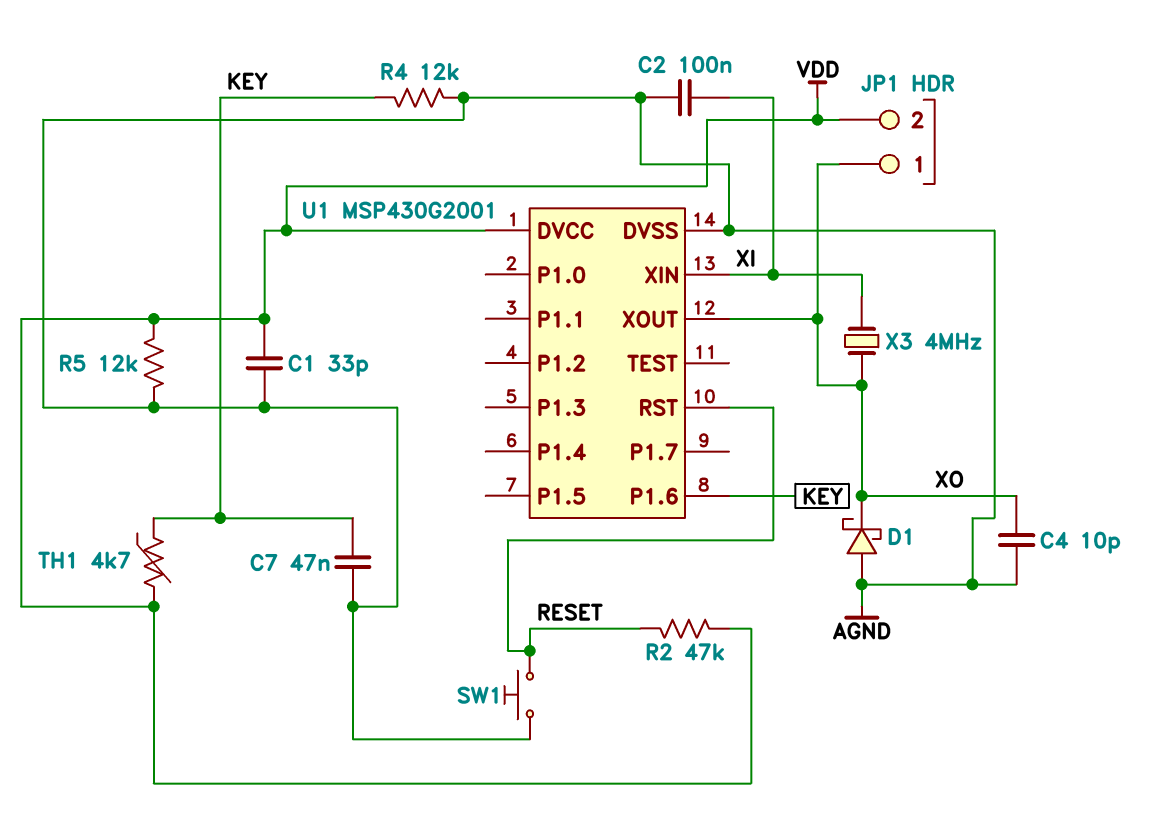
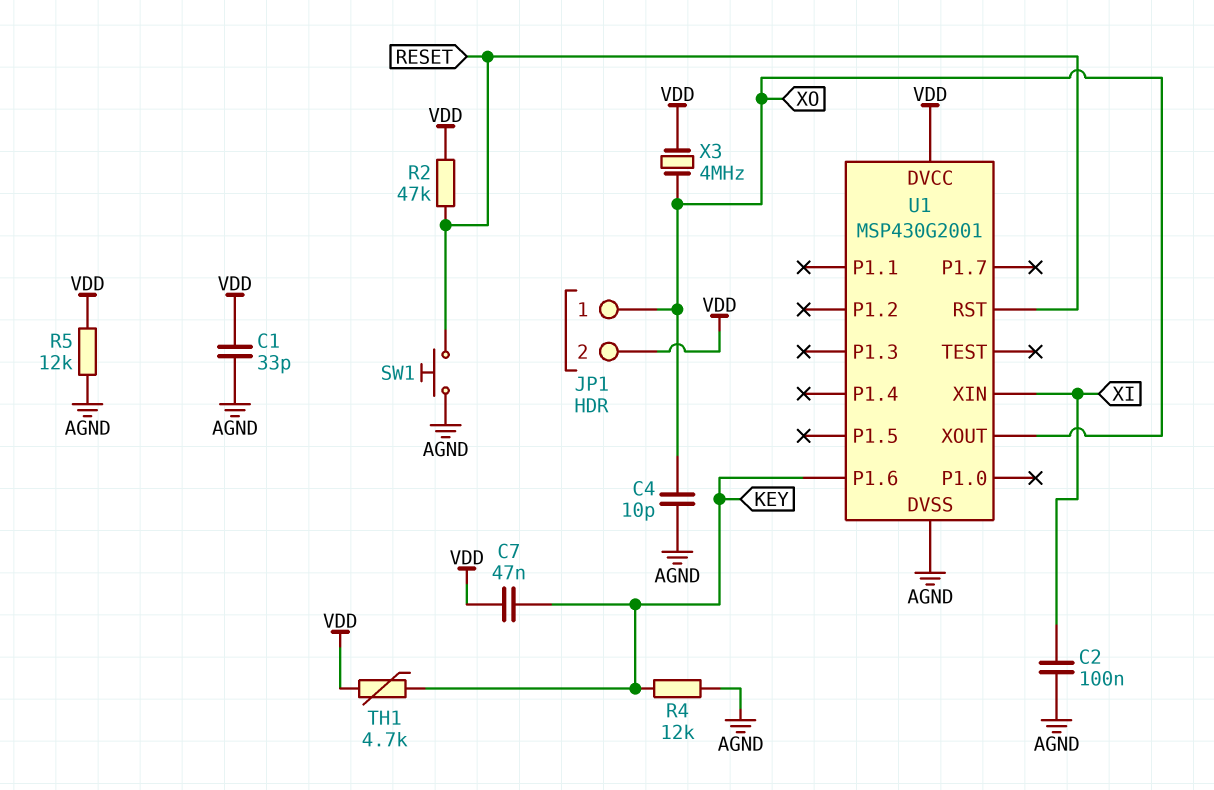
C7: 47nF (AGND, KEY) -> 47nF (KEY, VDD)
D1: schottky (A AGND, K XO) -> none
X3: 4MHz (XI, XO) -> 4MHz (VDD, XO)

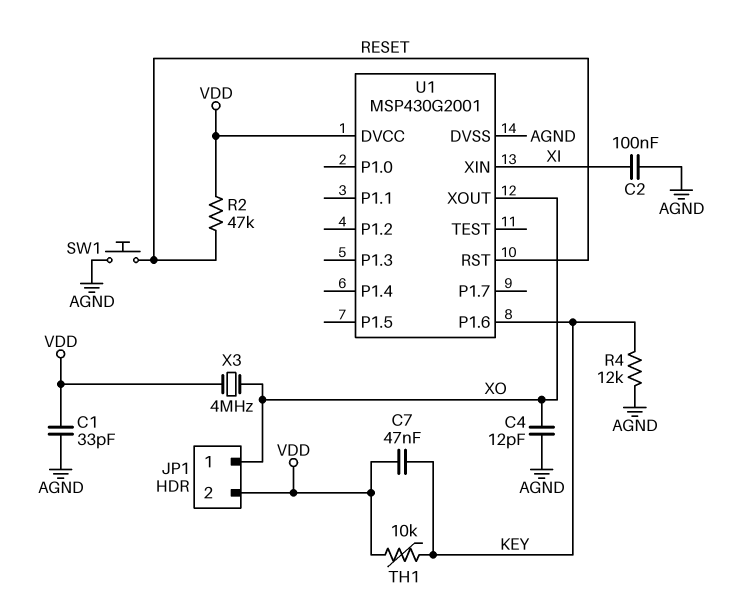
C4: 10pF (AGND, XO) -> 12pF (AGND, XO)
R5: 12k (AGND, VDD) -> none
TH1: 4.7k (KEY, VDD) -> 10k (KEY, VDD)

